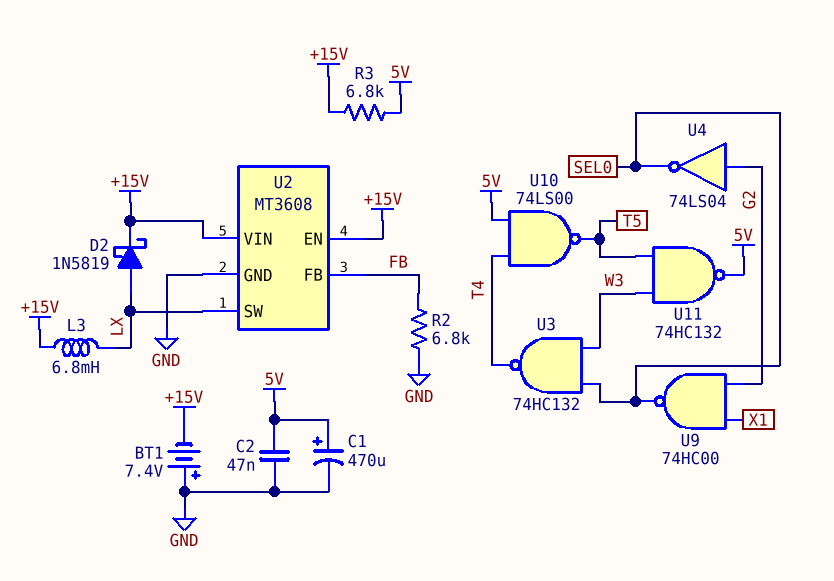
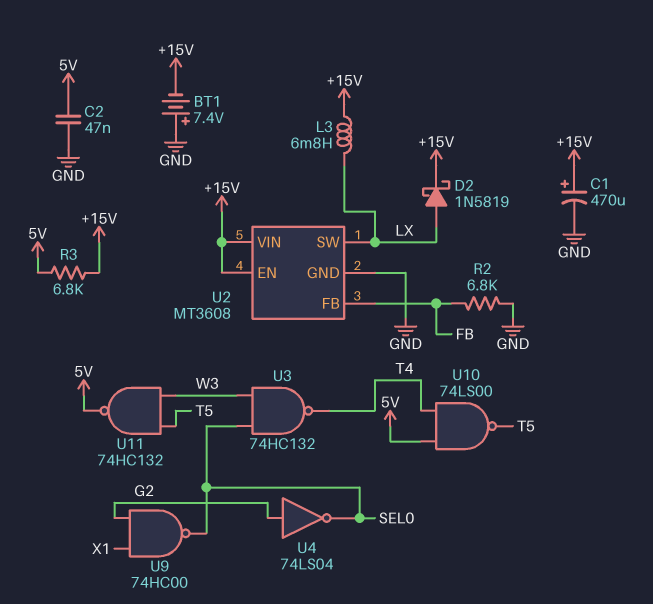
C1: 470uF (plus 5V, minus GND) -> 470uF (plus +15V, minus GND)

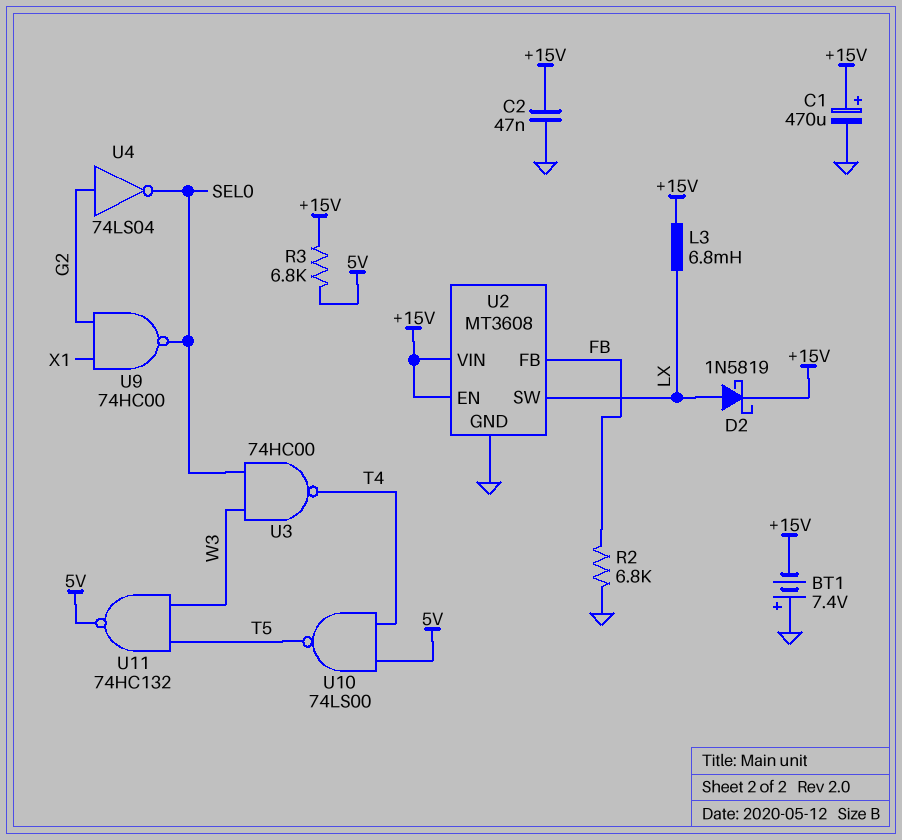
C2: 47nF (5V, GND) -> 47nF (+15V, GND)
U3: NAND 74HC132 (in SEL0, in W3, out T4) -> NAND 74HC00 (in SEL0, in W3, out T4)

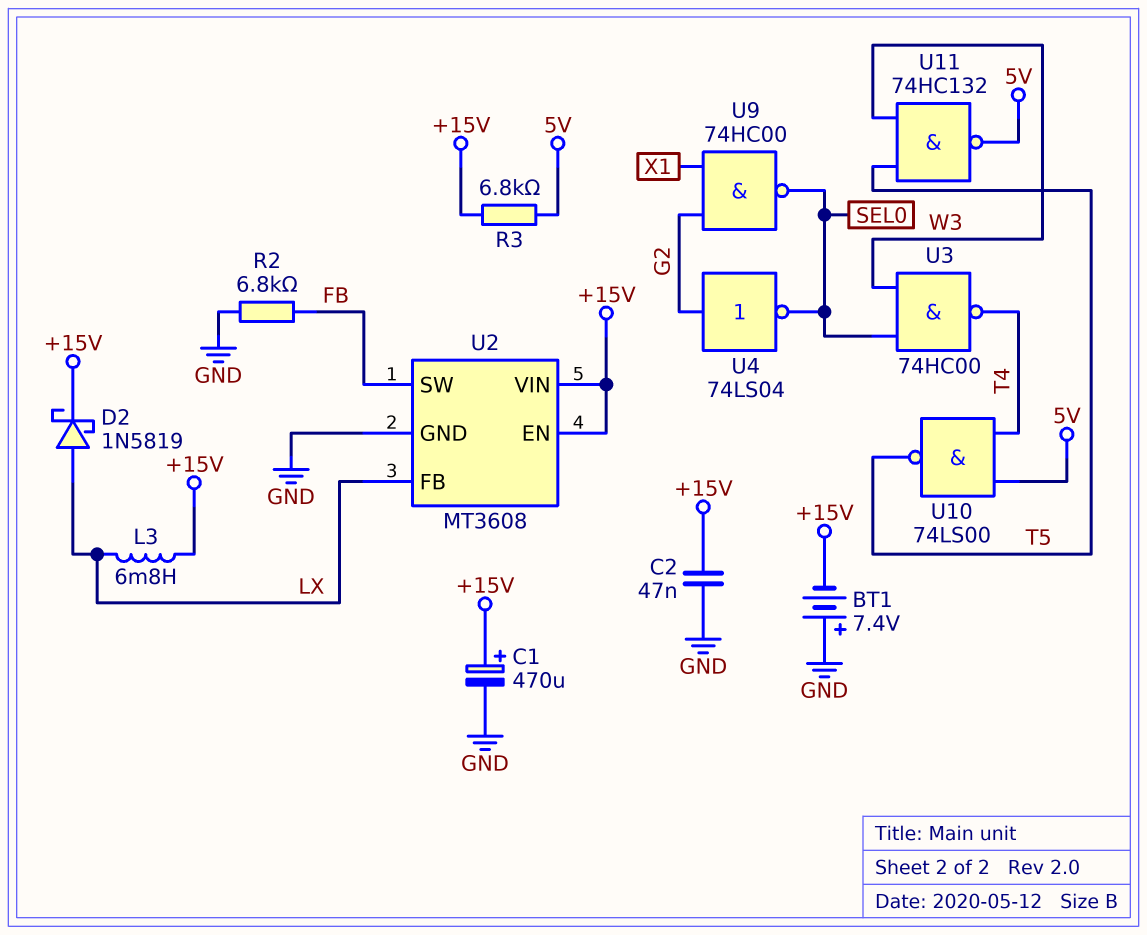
U2 pin FB: FB -> LX
U2 pin SW: LX -> FB

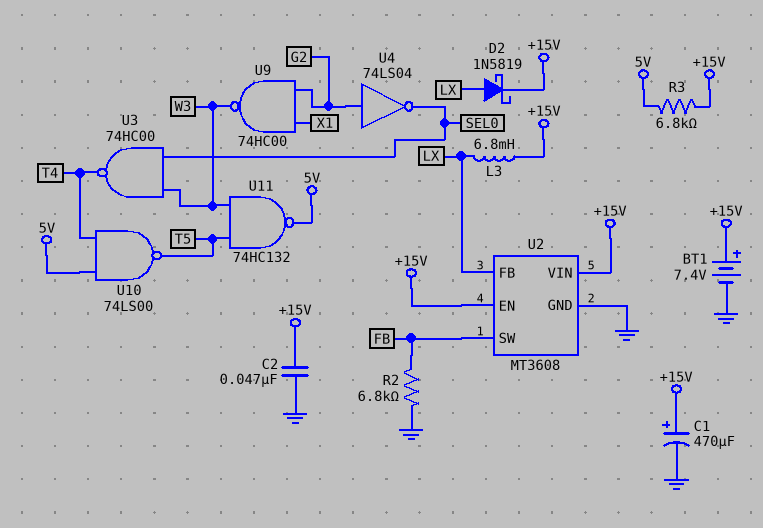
BT1: 7.4V (plus GND, minus +15V) -> 7.4V (plus +15V, minus GND)
U9: NAND 74HC00 (in G2, in X1, out SEL0) -> NAND 74HC00 (in G2, in X1, out W3)

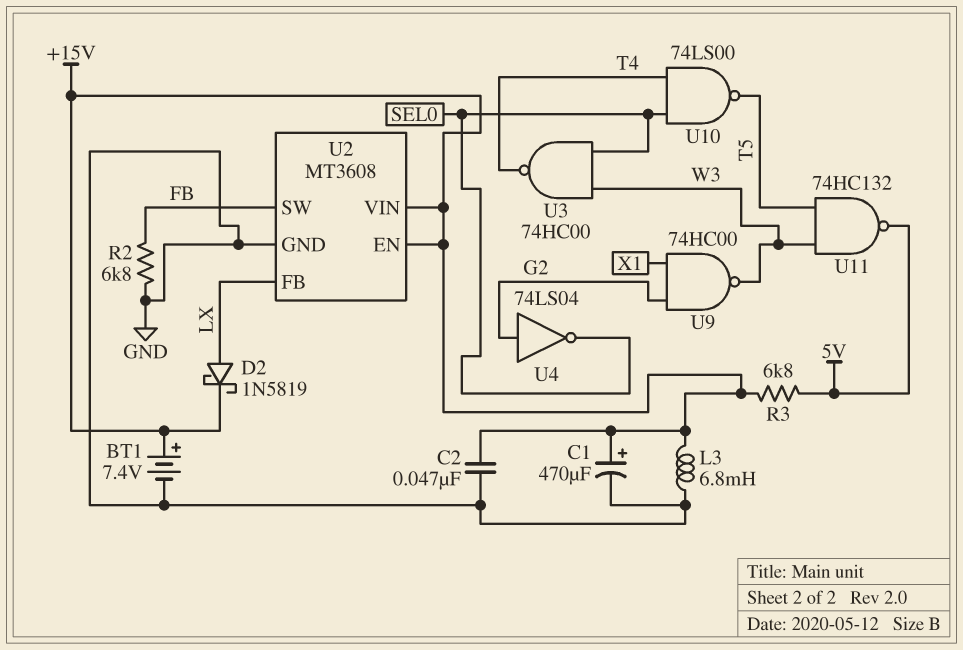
L3: 6.8mH (+15V, LX) -> 6.8mH (+15V, GND)
U10: NAND 74LS00 (in 5V, in T4, out T5) -> NAND 74LS00 (in SEL0, in T4, out T5)

